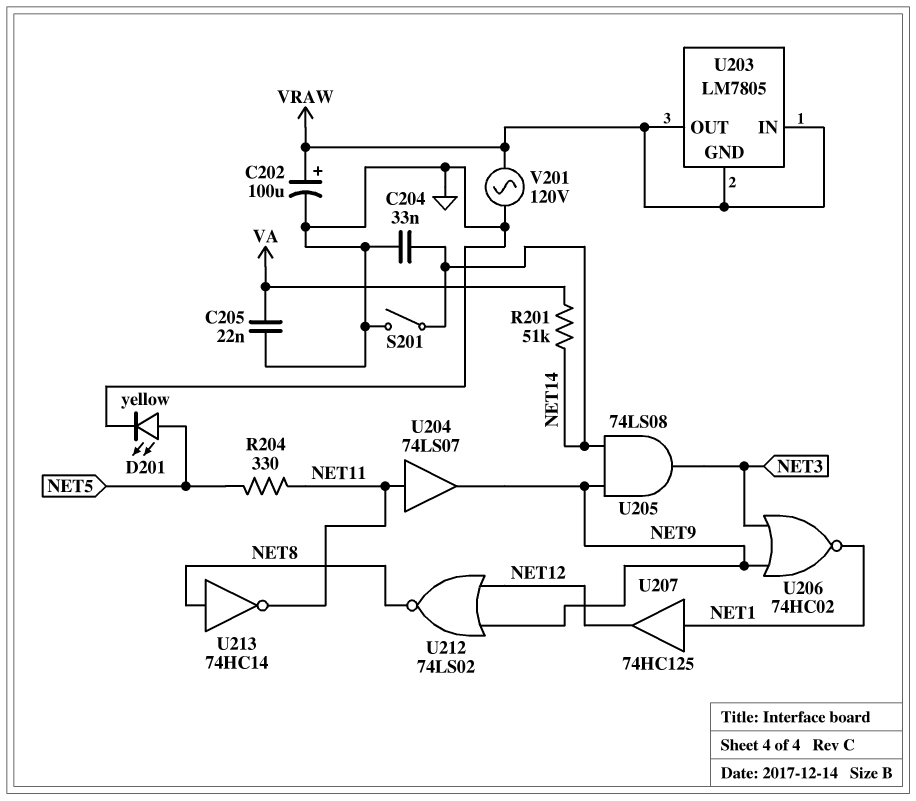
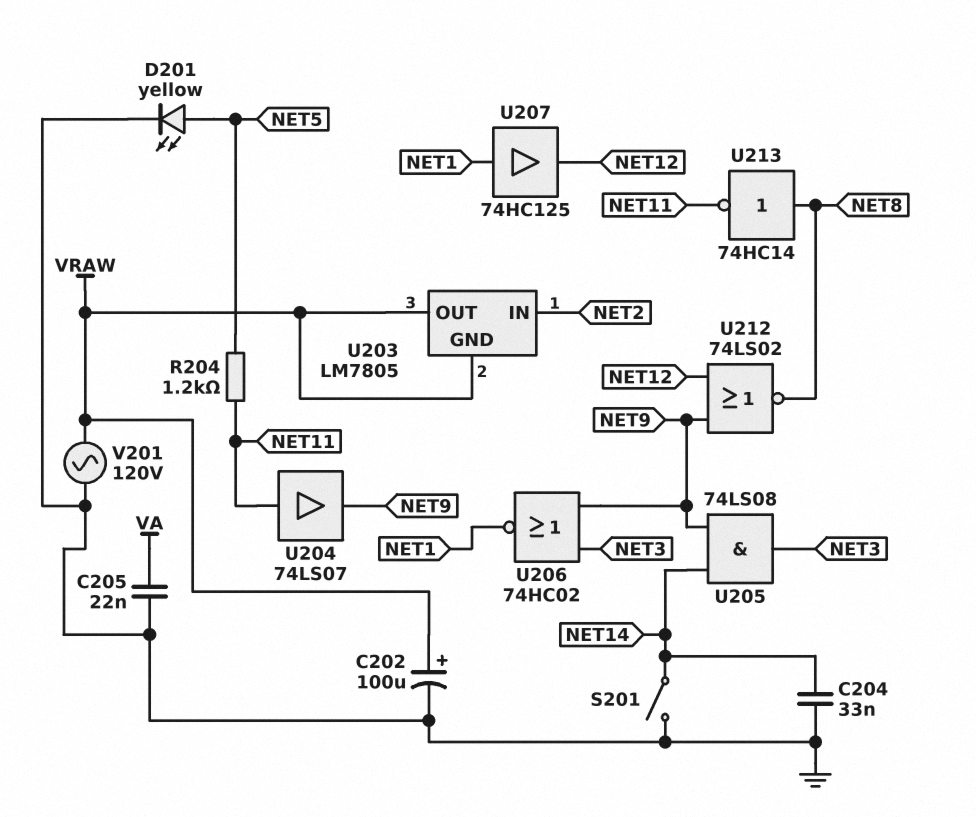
R201: 51k (NET14, VA) -> none
R204: 330 (NET5, NET11) -> 1.2k (NET5, NET11)
U203 pin IN: VRAW -> NET2

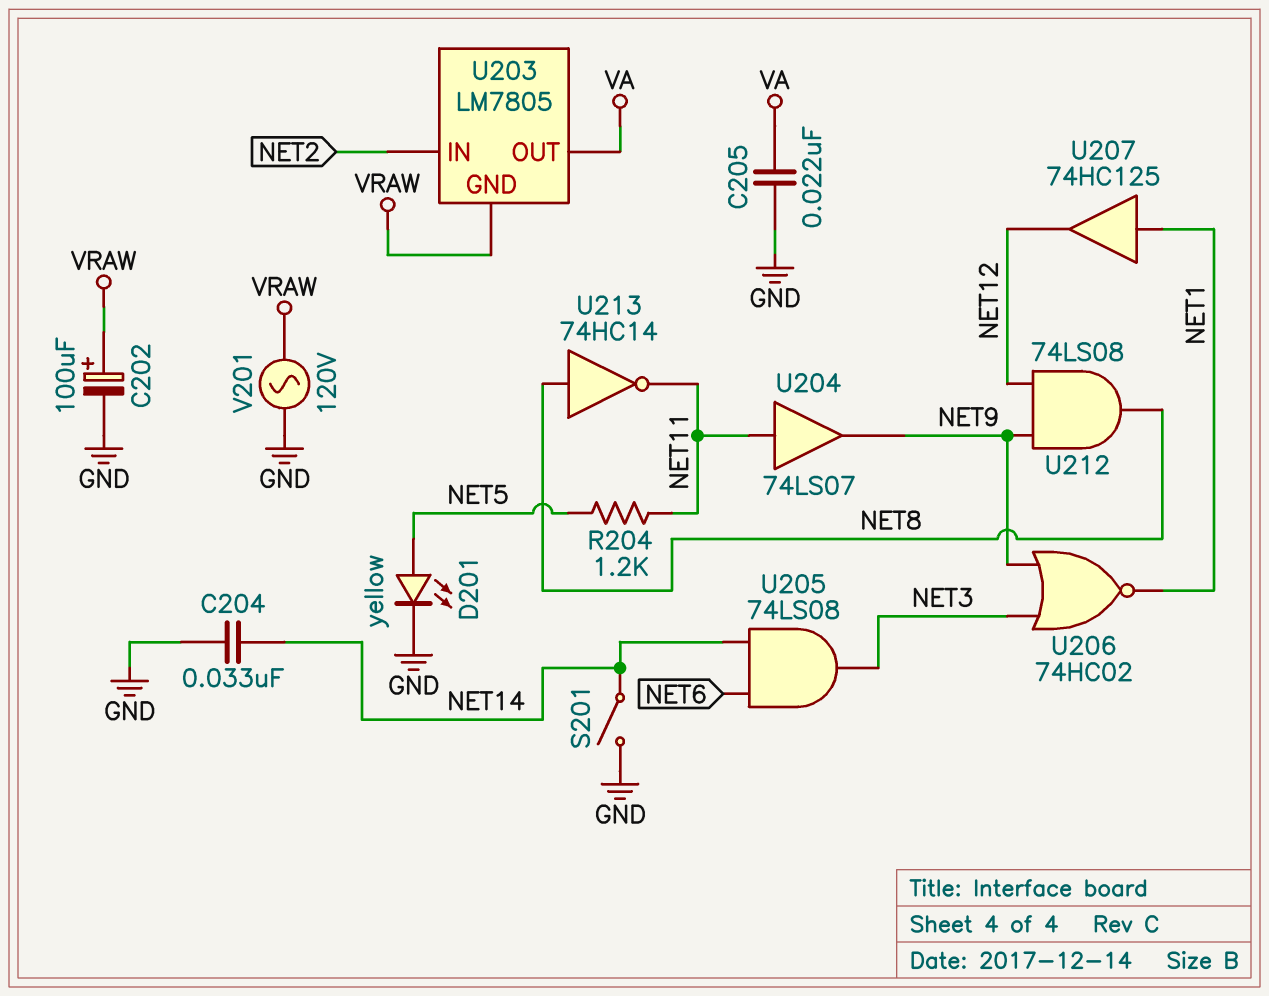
U203 pin OUT: VRAW -> VA
U205: AND 74LS08 (in NET9, in NET14, out NET3) -> AND 74LS08 (in NET6, in NET14, out NET3)
U212: NOR 74LS02 (in NET9, in NET12, out NET8) -> AND 74LS08 (in NET9, in NET12, out NET8)

